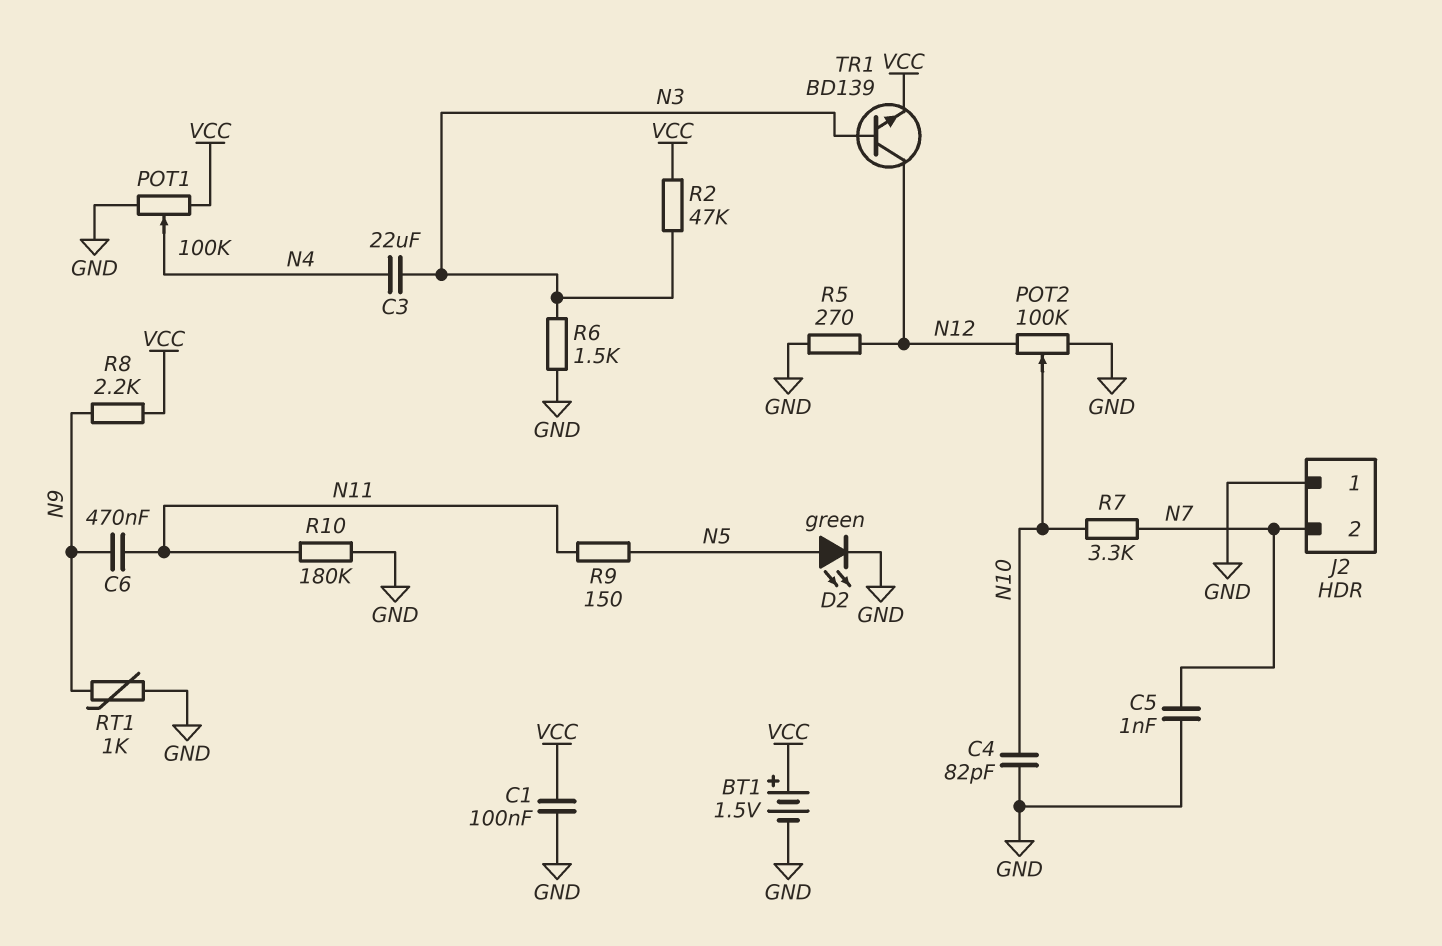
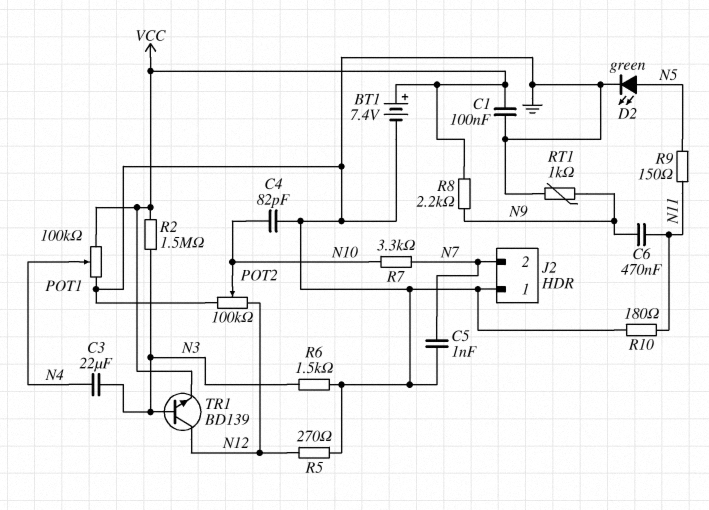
BT1: 1.5V (plus VCC, minus GND) -> 7.4V (plus VCC, minus GND)
R2: 47k (N3, VCC) -> 1.5M (N3, VCC)
R10: 180k (GND, N11) -> 180 (GND, N11)

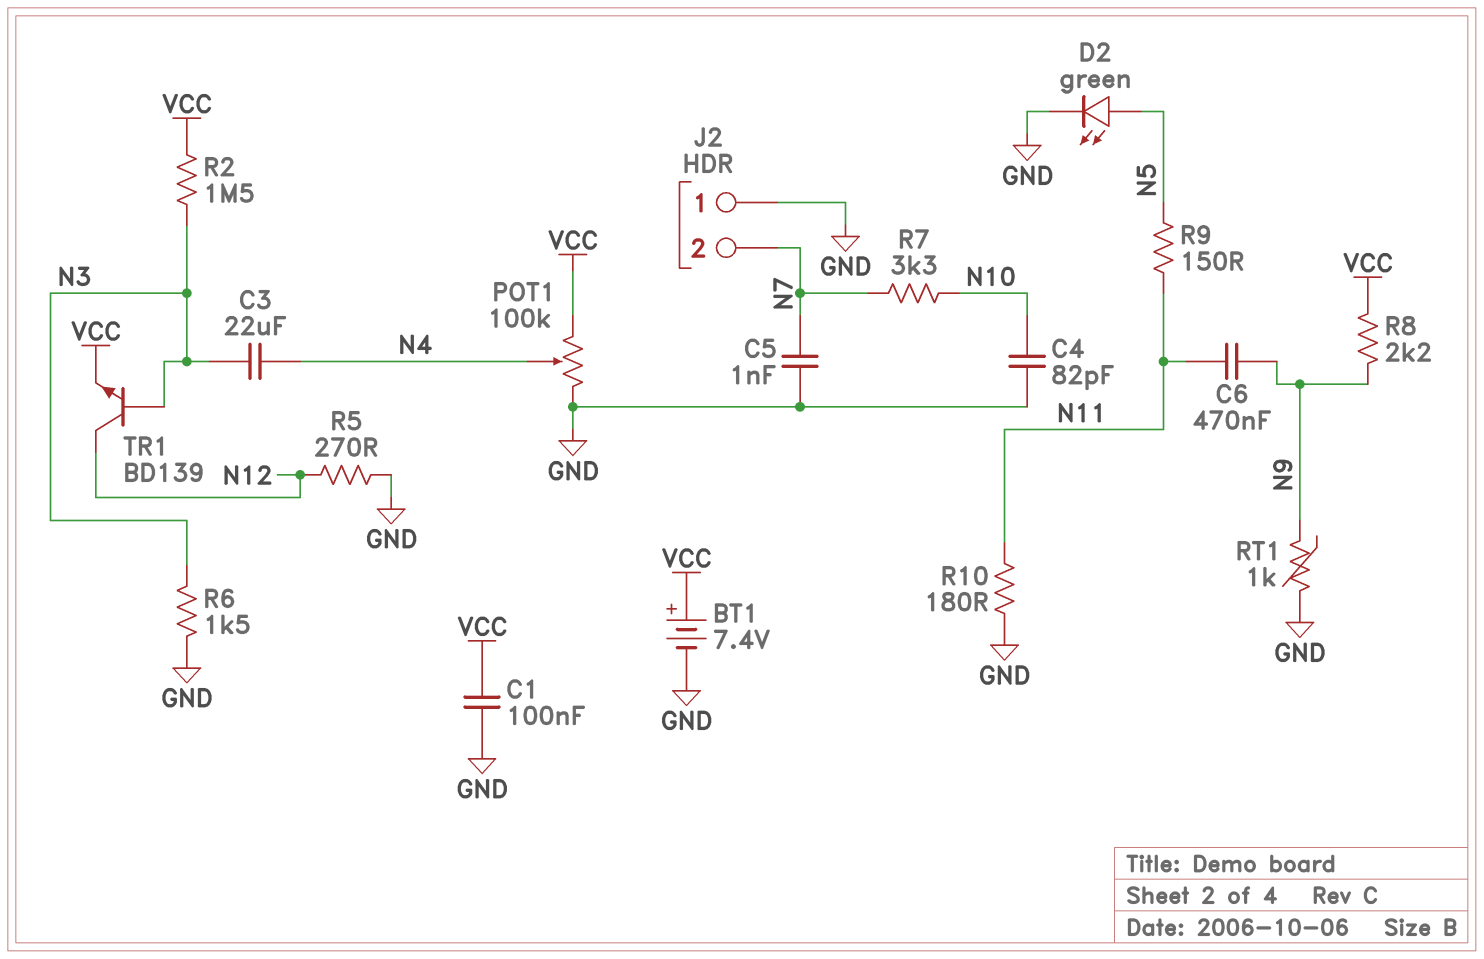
POT2: 100k (GND, N12, wiper N10) -> none

